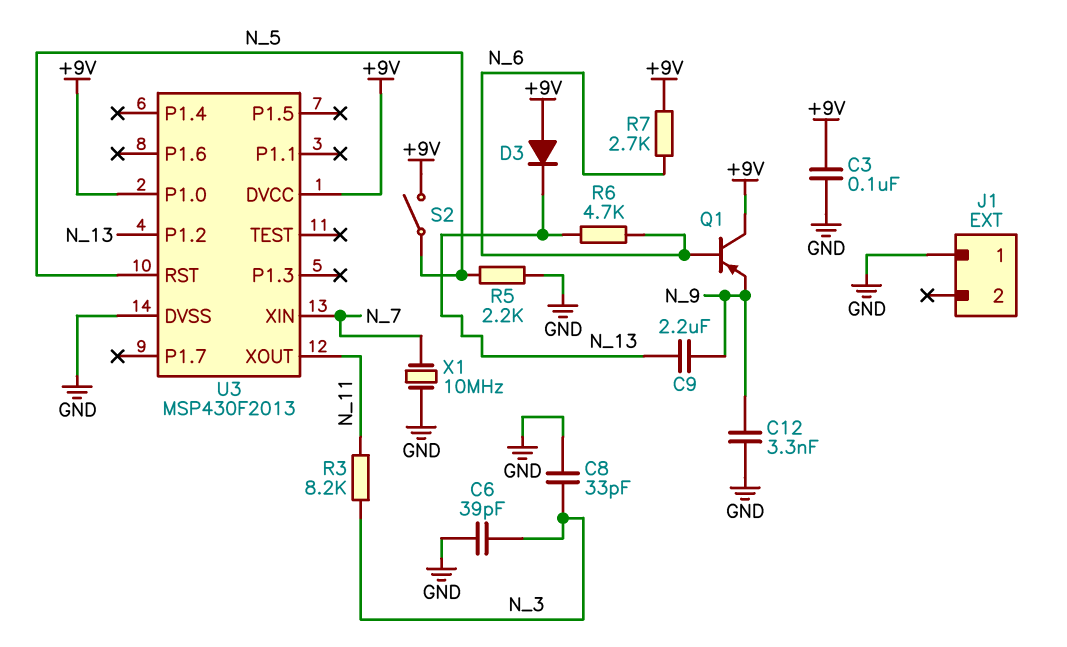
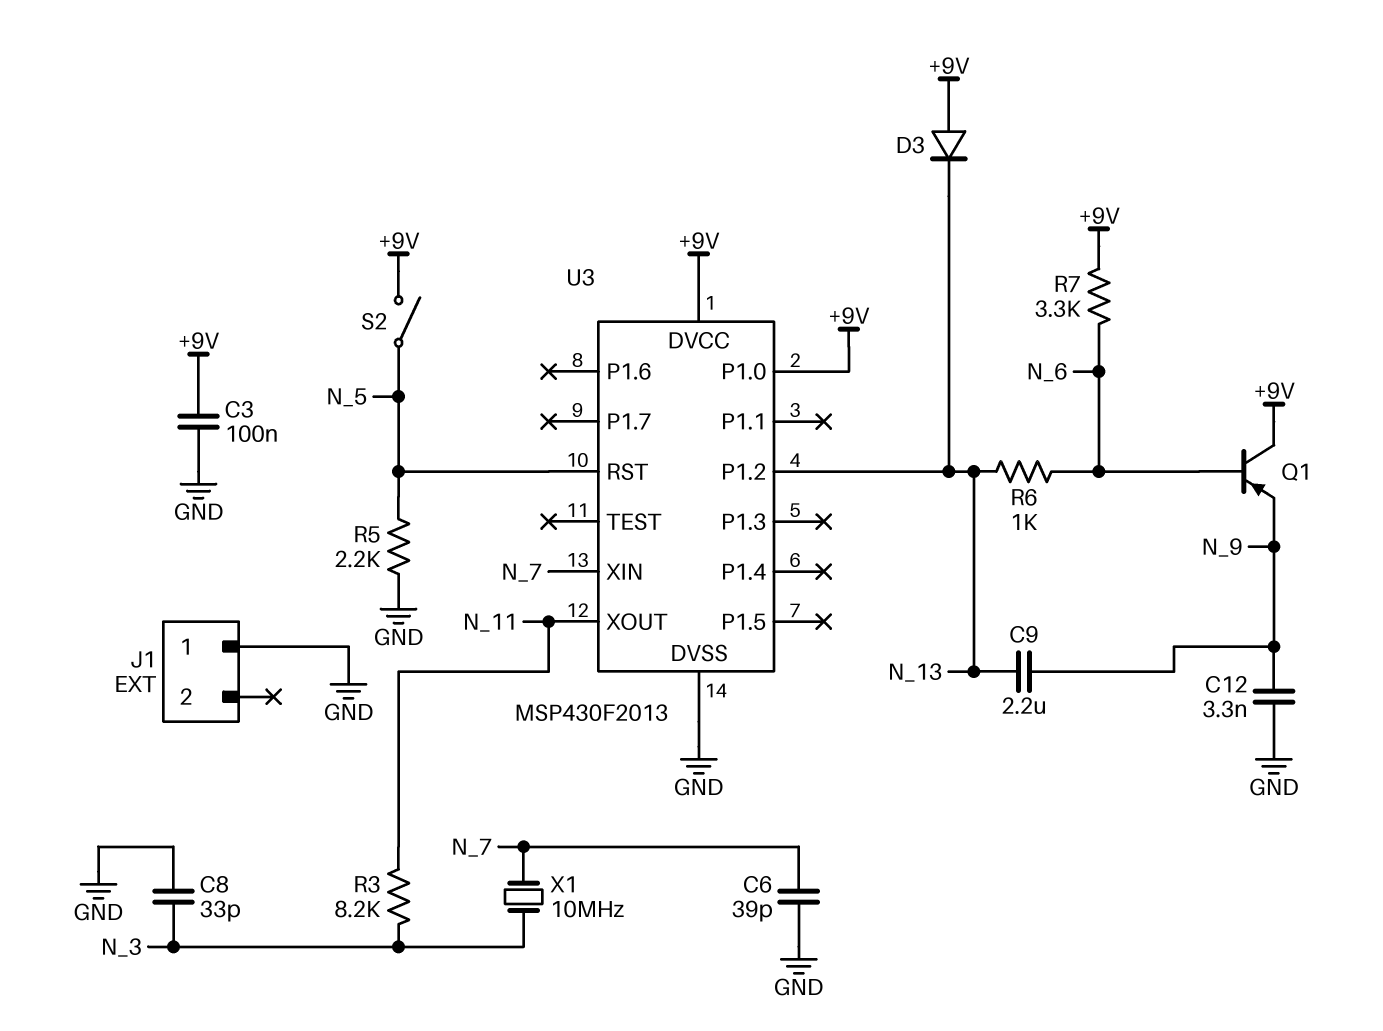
C6: 39pF (GND, N_3) -> 39pF (GND, N_7)
R6: 4.7k (N_6, N_13) -> 1k (N_6, N_13)
R7: 2.7k (+9V, N_6) -> 3.3k (+9V, N_6)
X1: 10MHz (GND, N_7) -> 10MHz (N_3, N_7)

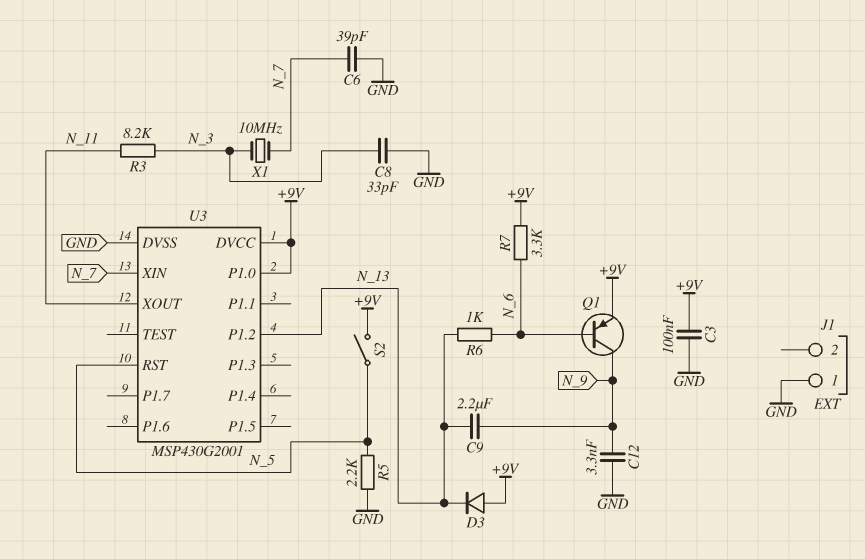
Q1: PNP (B N_6, C +9V, E N_9) -> PNP (B N_6, C N_9, E +9V)
U3: MSP430F2013 -> MSP430G2001

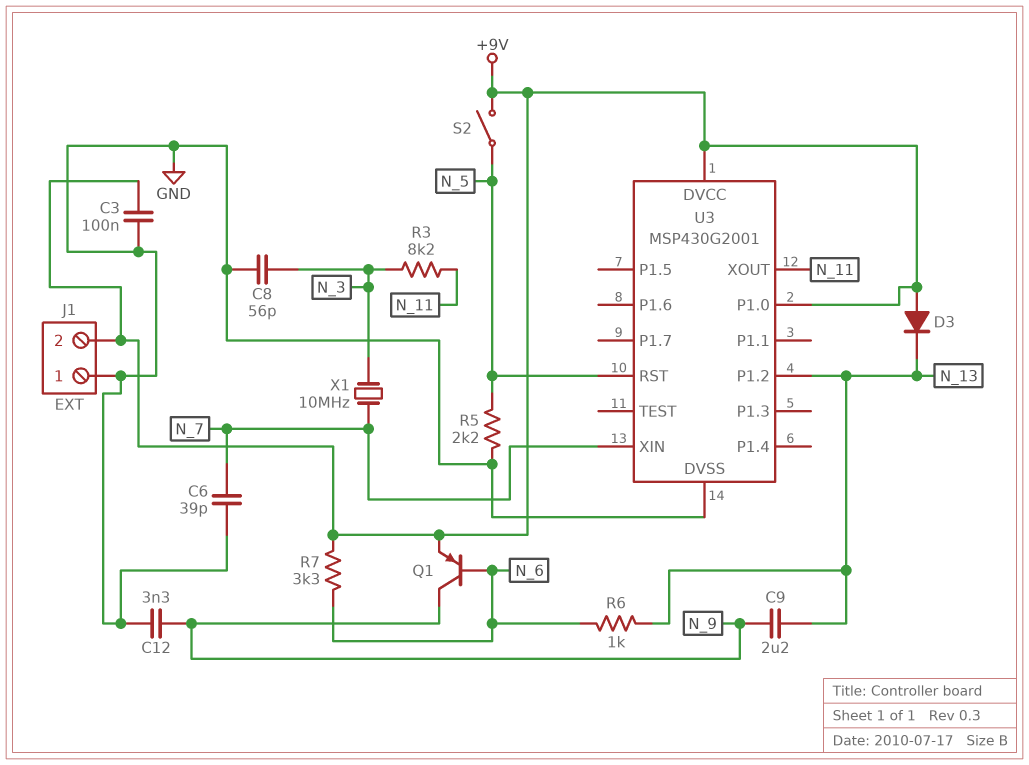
C8: 33pF (GND, N_3) -> 56pF (GND, N_3)
J1 pin 2: none -> +9V

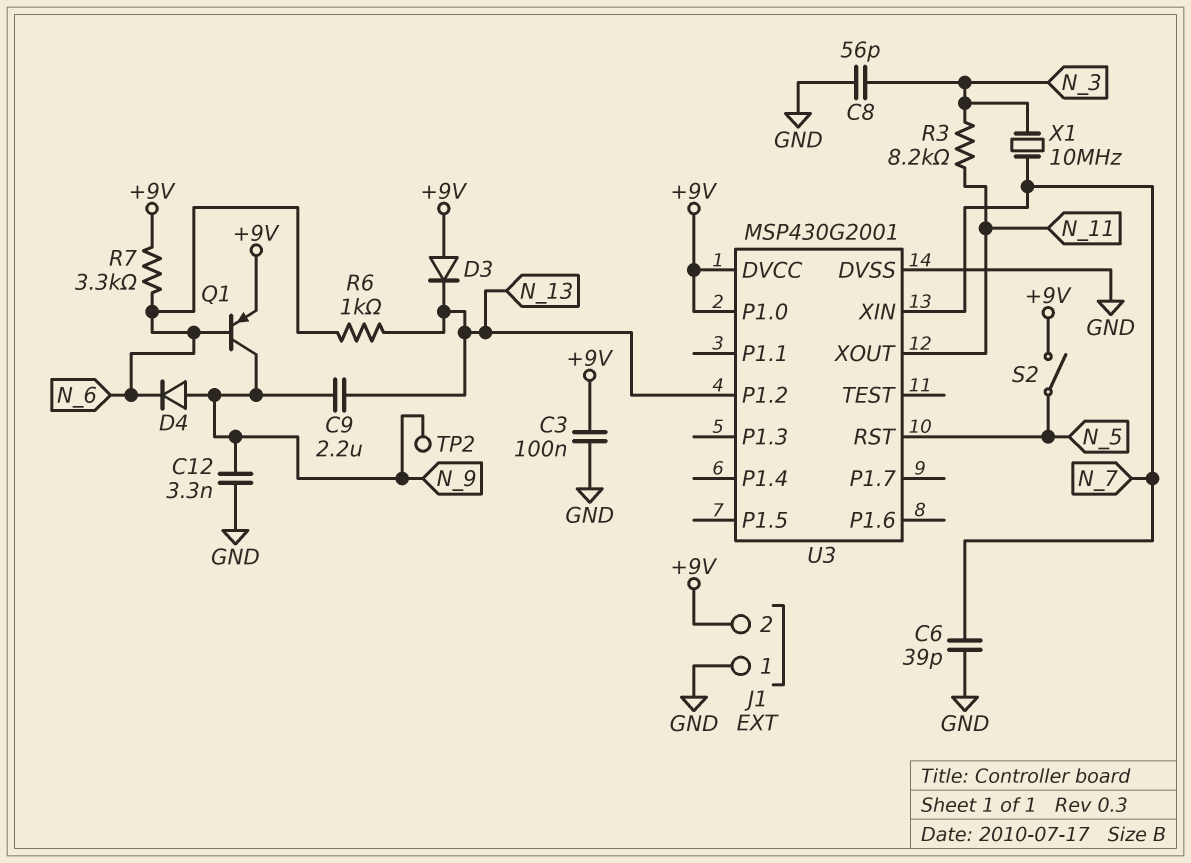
D4: none -> diode (A N_9, K N_6)
R5: 2.2k (GND, N_5) -> none
TP2: none -> test point (N_9)

